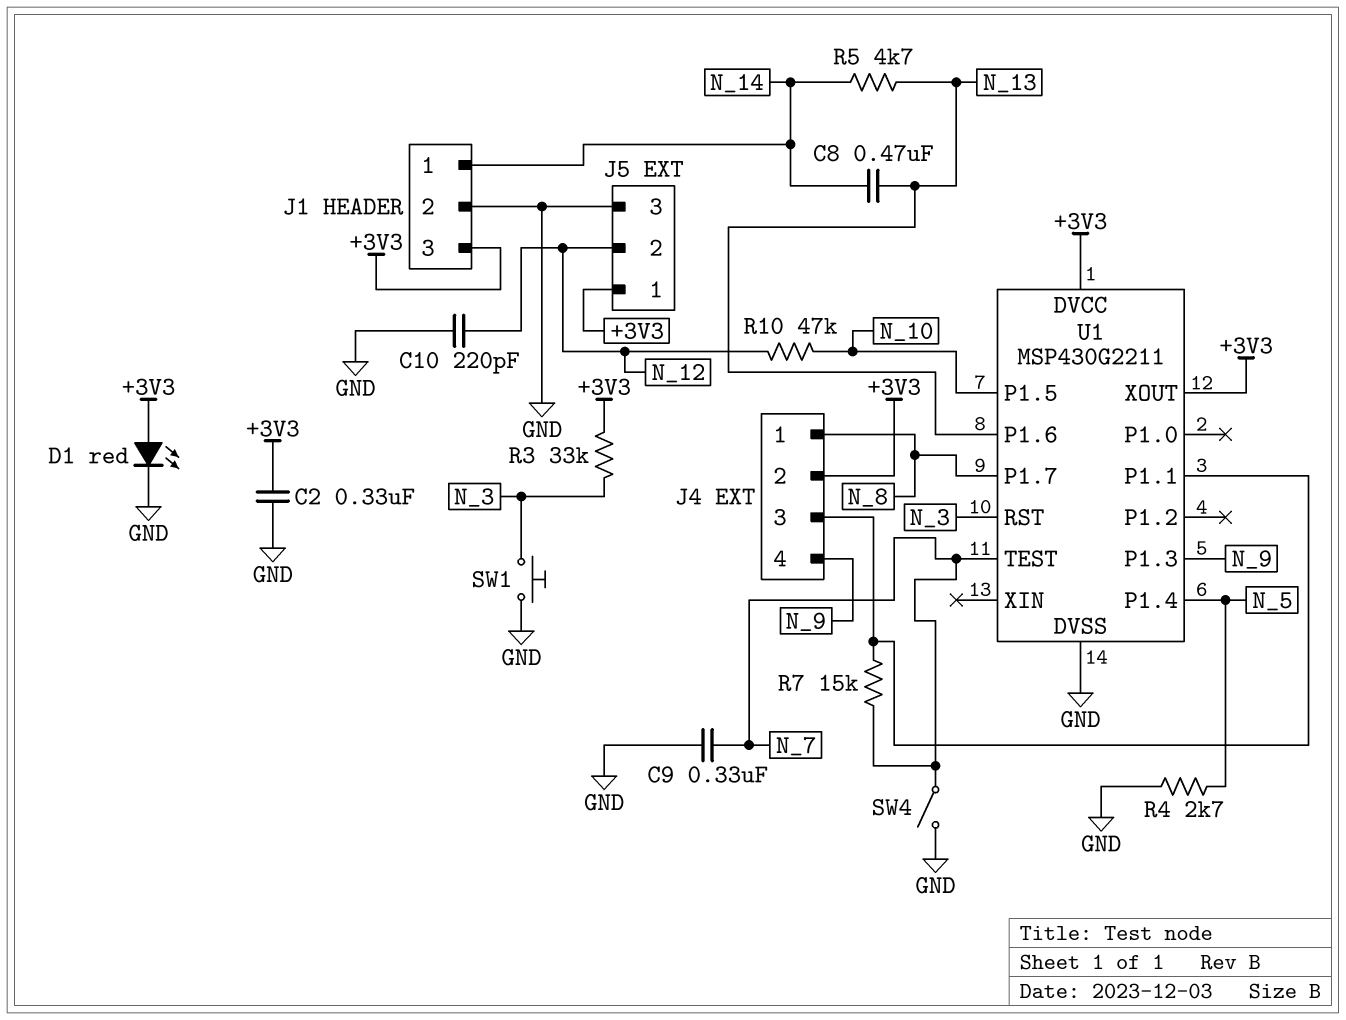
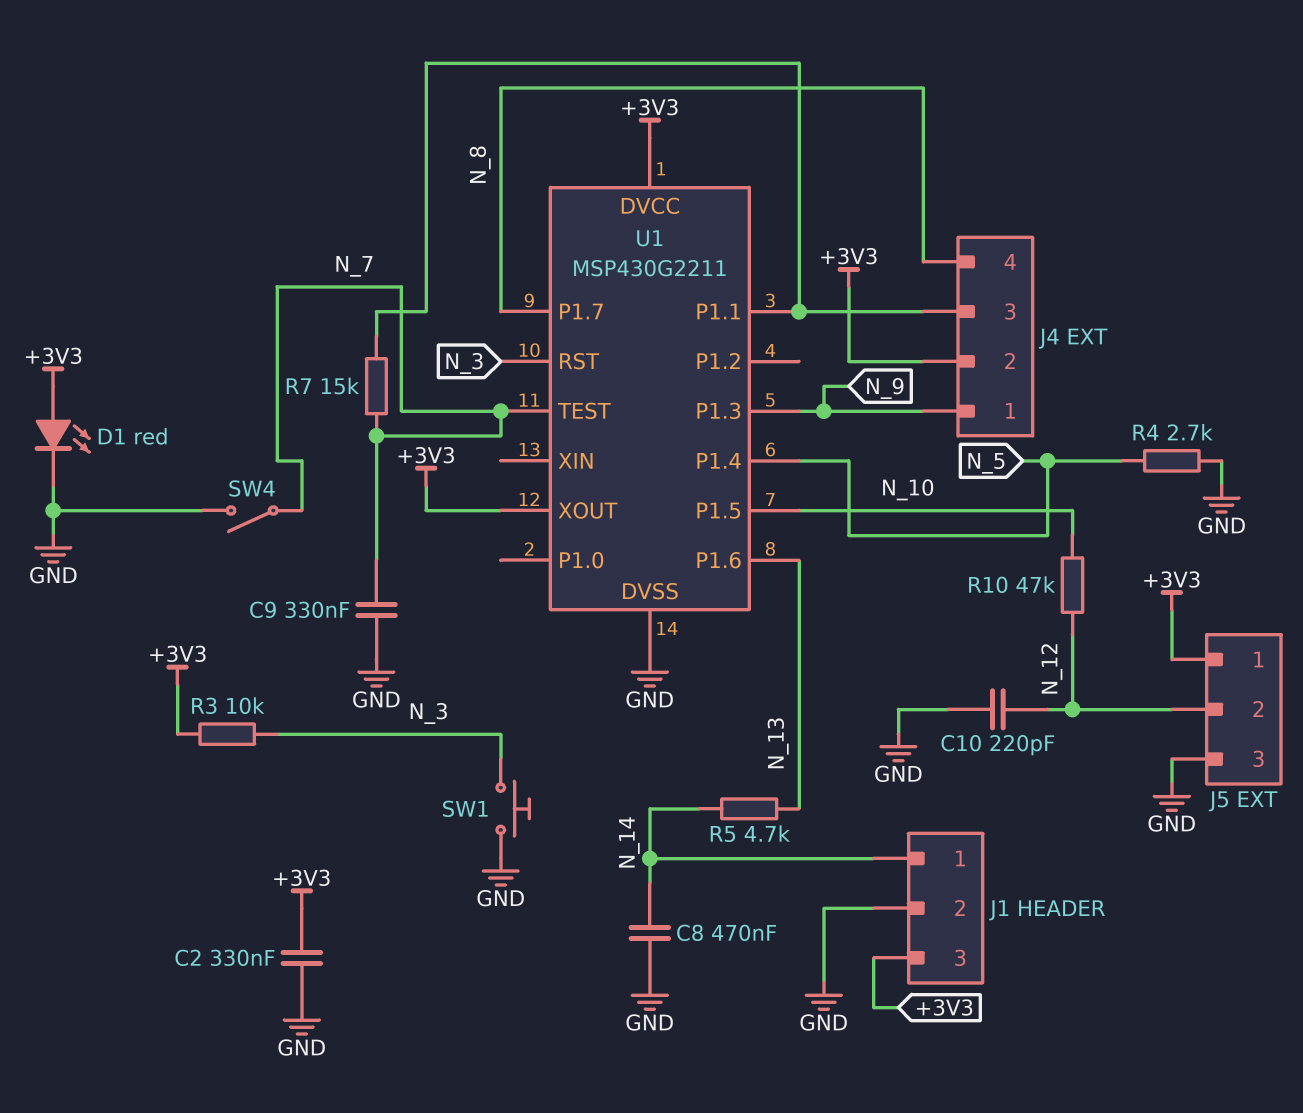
C8: 470nF (N_13, N_14) -> 470nF (GND, N_14)
J4 pin 1: N_8 -> N_9
J4 pin 4: N_9 -> N_8
R3: 33k (+3V3, N_3) -> 10k (+3V3, N_3)

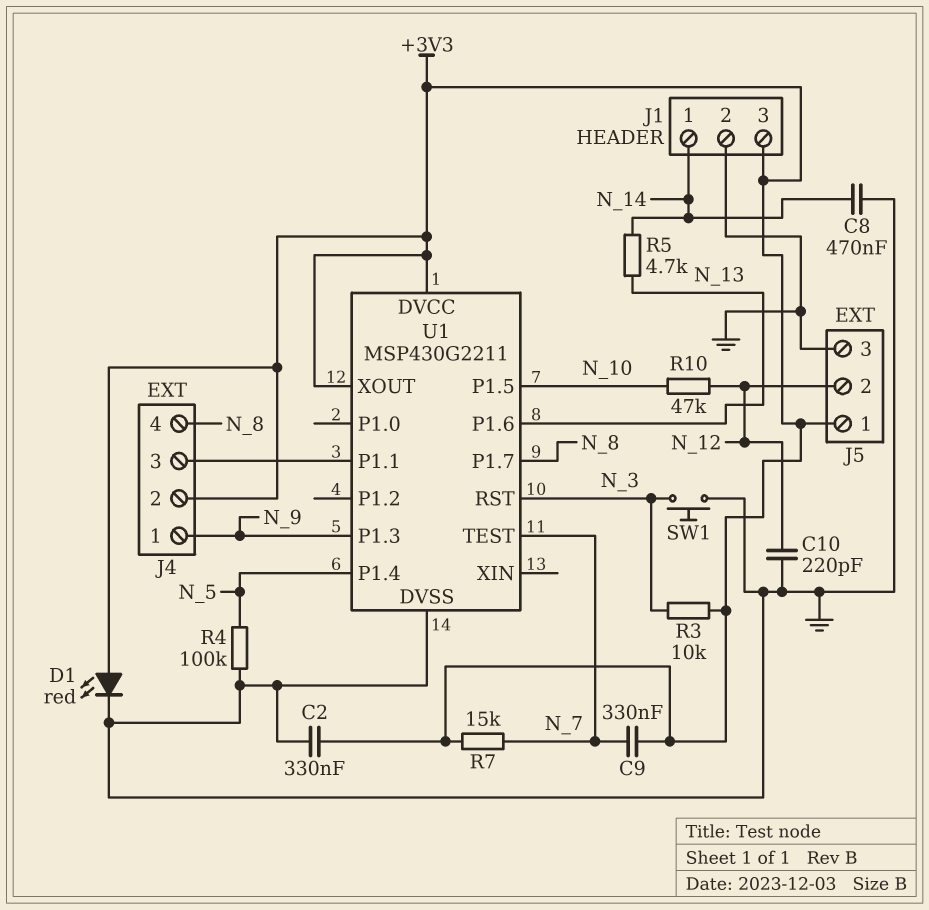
C9: 330nF (GND, N_7) -> 330nF (+3V3, N_7)
R4: 2.7k (GND, N_5) -> 100k (GND, N_5)
R7: 15k (J4/3, N_7) -> 15k (+3V3, N_7)
SW4: switch (GND, N_7) -> none

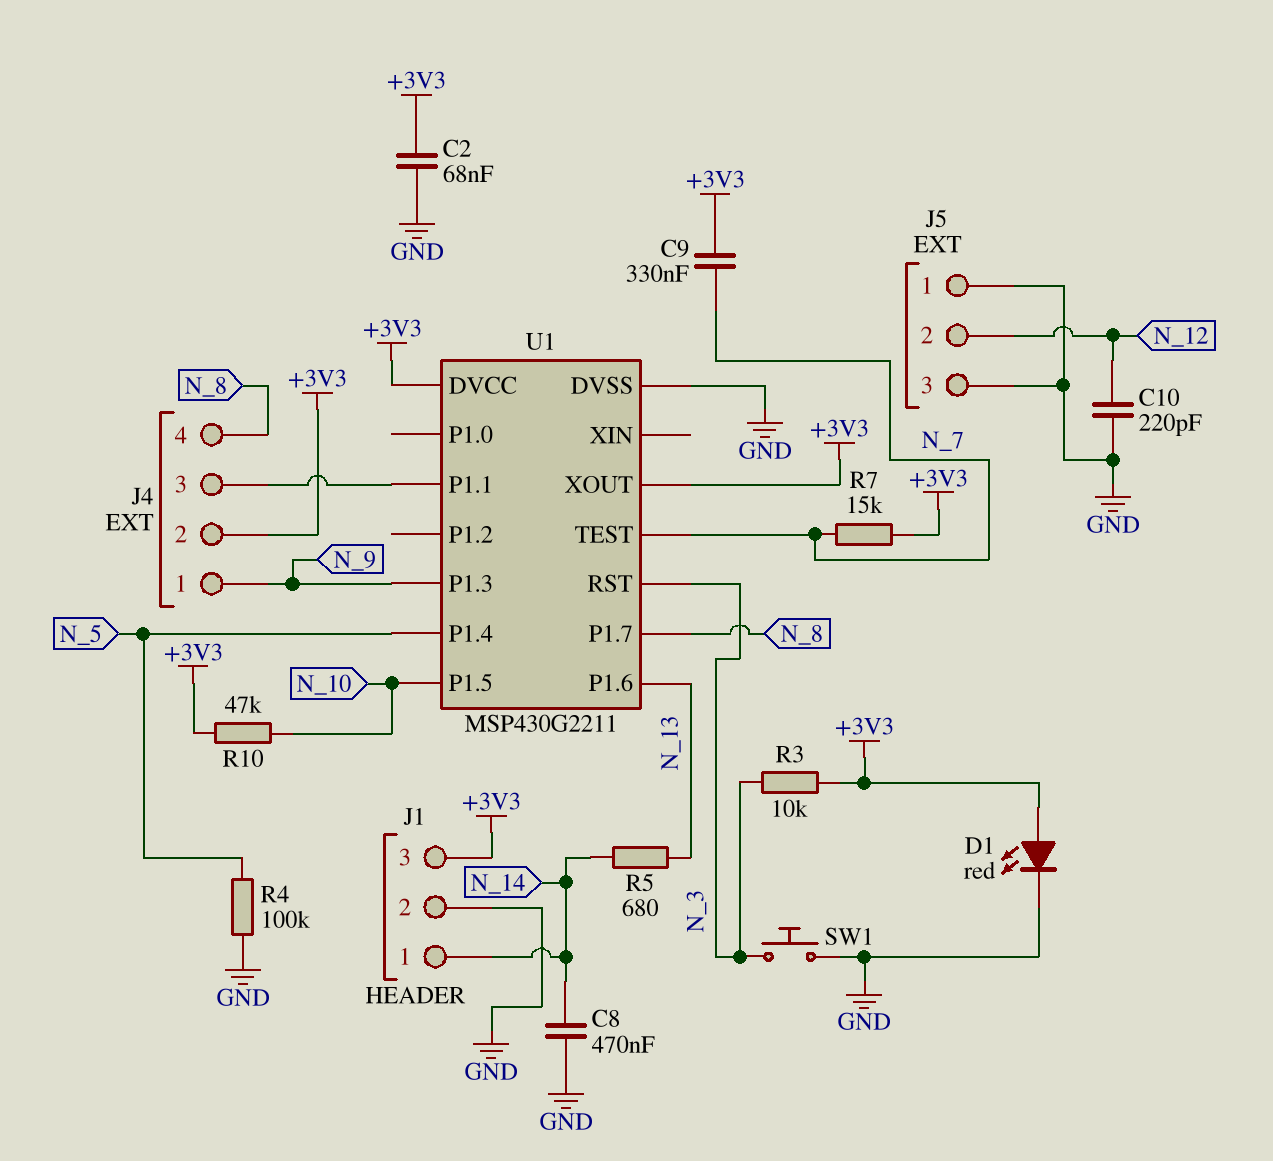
C2: 330nF (+3V3, GND) -> 68nF (+3V3, GND)
J5 pin 1: +3V3 -> GND
R5: 4.7k (N_13, N_14) -> 680 (N_13, N_14)
R10: 47k (N_10, N_12) -> 47k (+3V3, N_10)

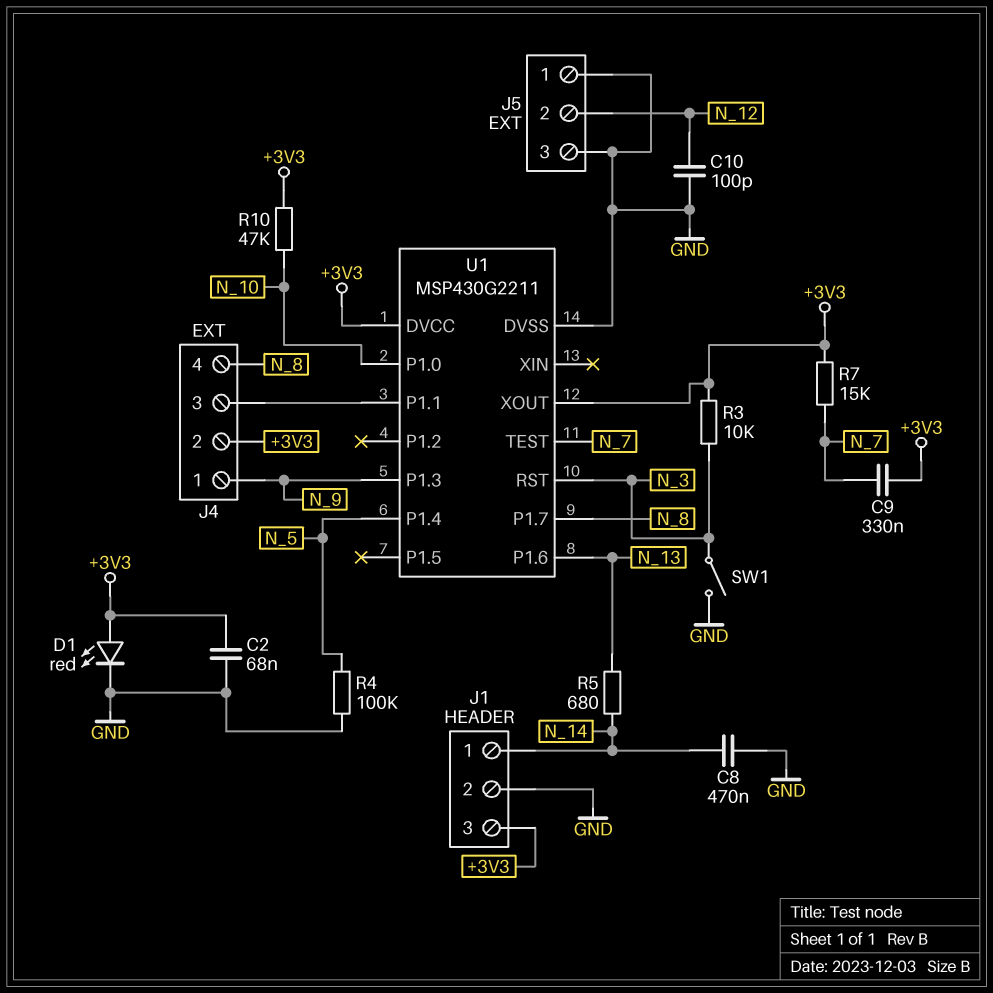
C10: 220pF (GND, N_12) -> 100pF (GND, N_12)
SW1: button (GND, N_3) -> switch (GND, N_3)
U1 pin P1.0: none -> N_10
U1 pin P1.5: N_10 -> none

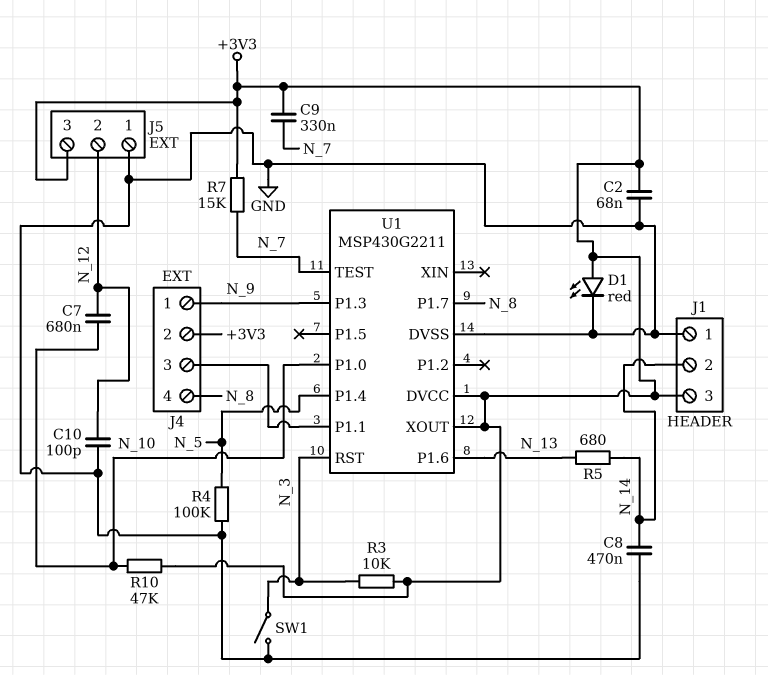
C7: none -> 680nF (N_10, N_12)
J1 pin 1: N_14 -> GND
J1 pin 2: GND -> N_14
J5 pin 3: GND -> +3V3

